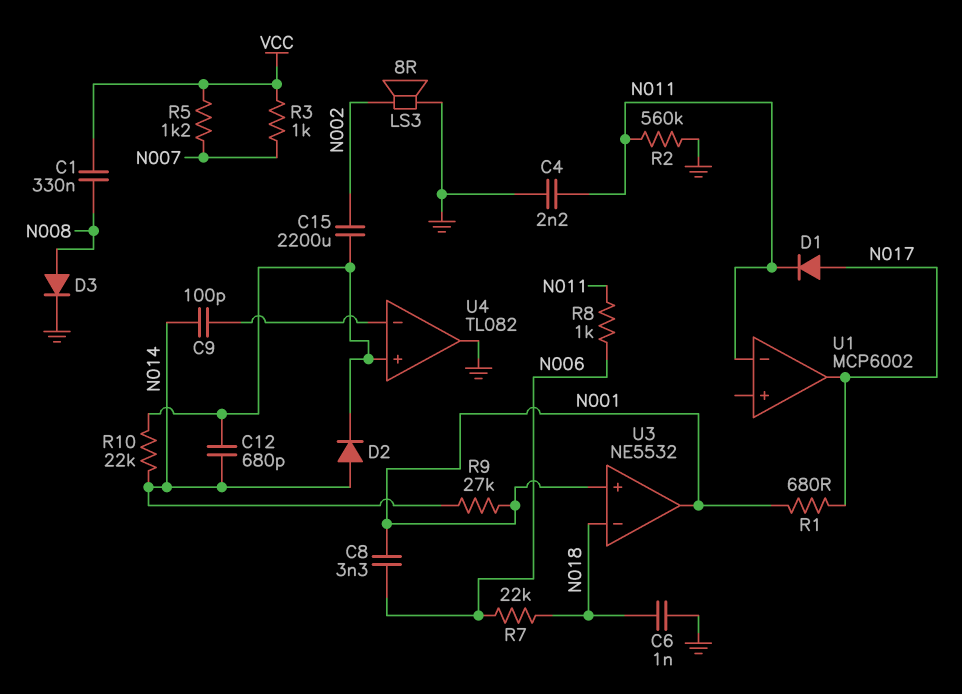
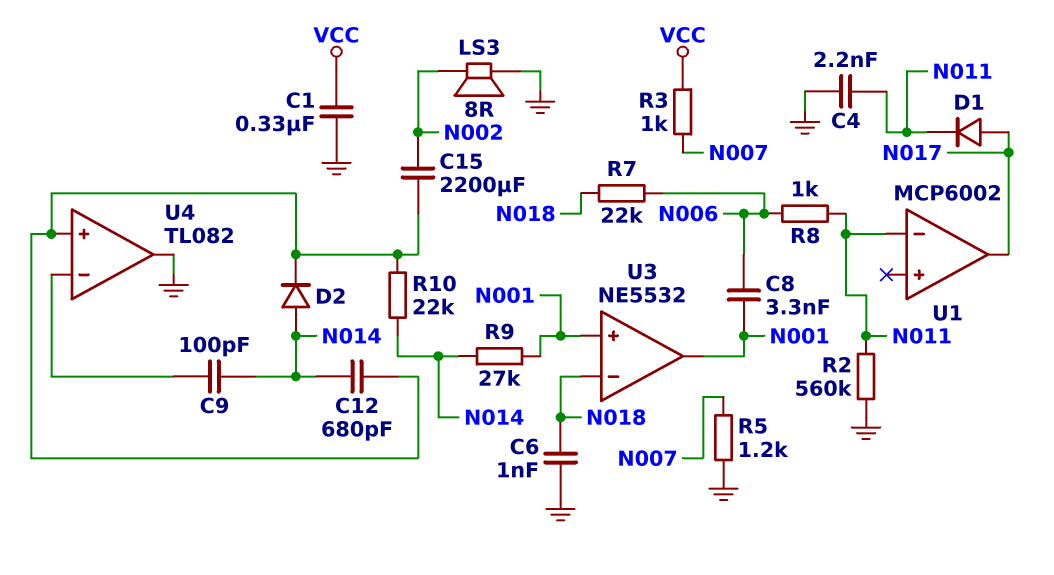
C1: 330nF (N008, VCC) -> 330nF (GND, VCC)
D3: diode (A N008, K GND) -> none
R1: 680 (N001, N017) -> none
R5: 1.2k (N007, VCC) -> 1.2k (GND, N007)

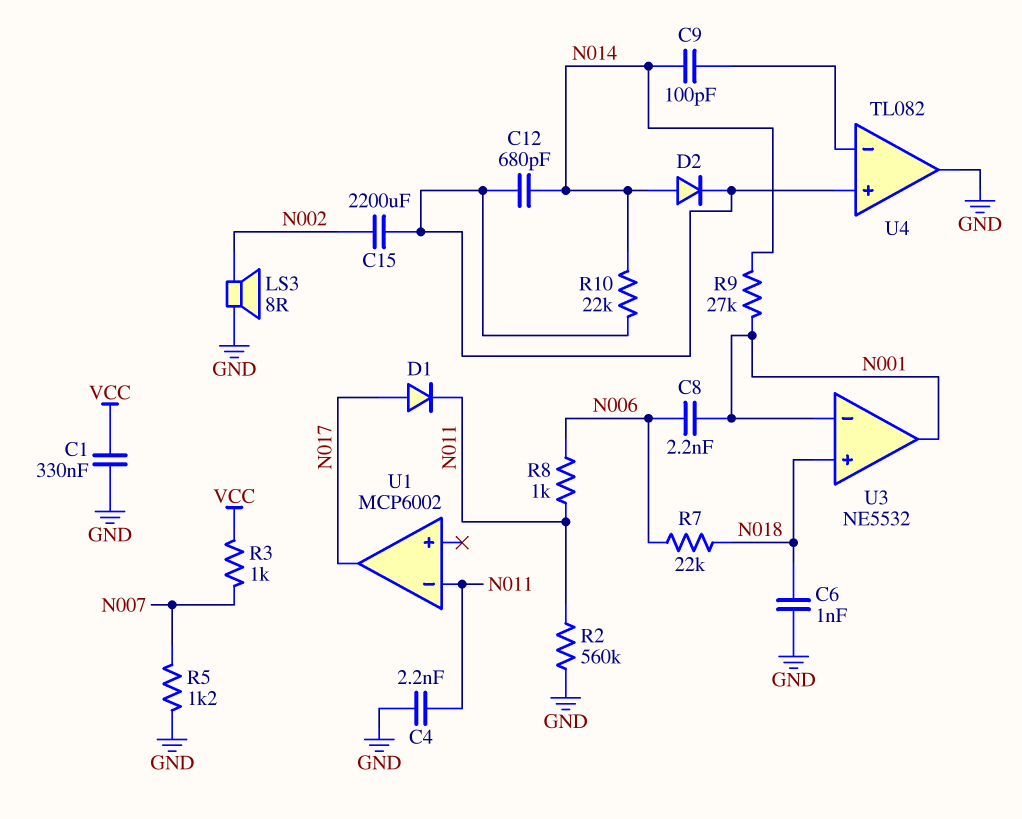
C8: 3.3nF (N001, N006) -> 2.2nF (N001, N006)
U3 pin in+: N001 -> N018
U3 pin in-: N018 -> N001

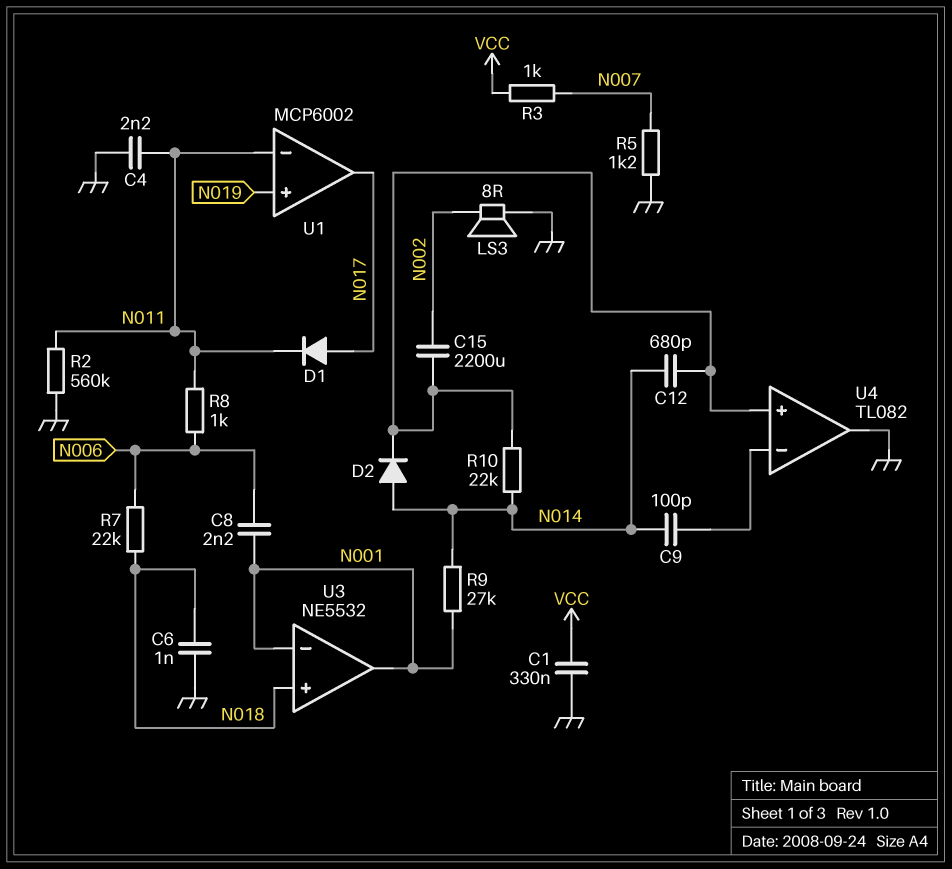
U1 pin in+: none -> N019

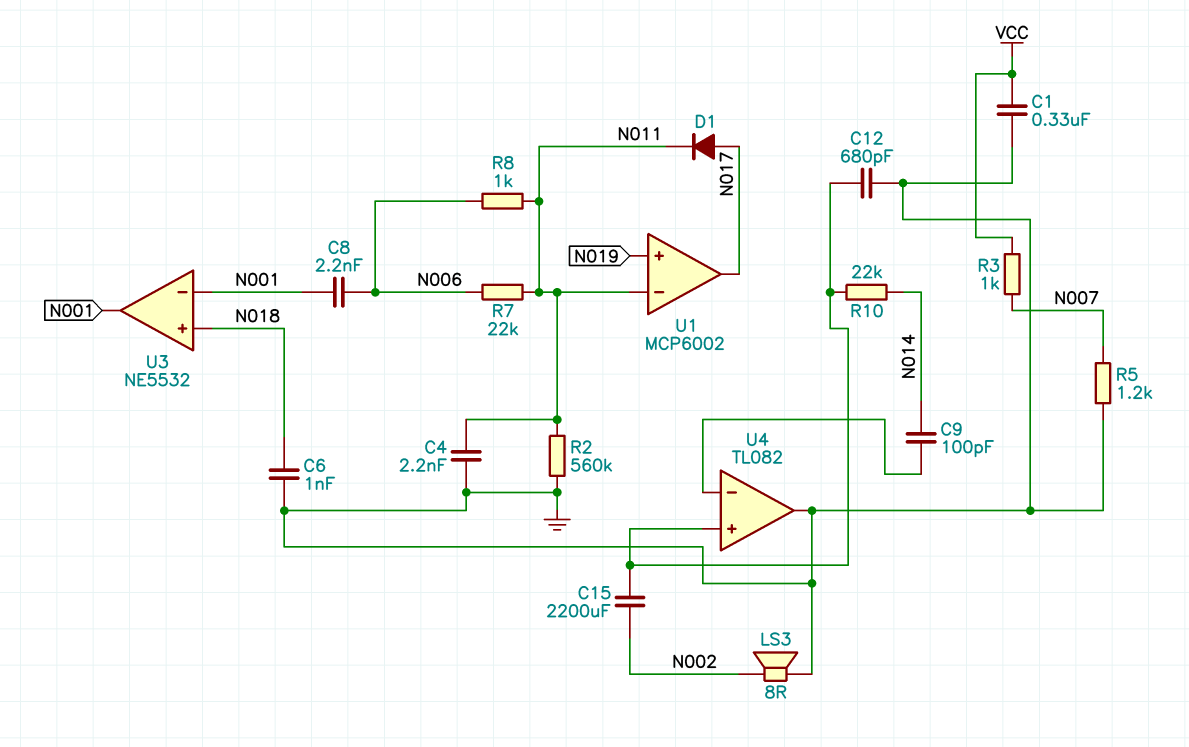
C12: 680pF (N014, U4/in+) -> 680pF (GND, U4/in+)
D2: diode (A N014, K U4/in+) -> none
R7: 22k (N006, N018) -> 22k (N006, N011)
R9: 27k (N001, N014) -> none

